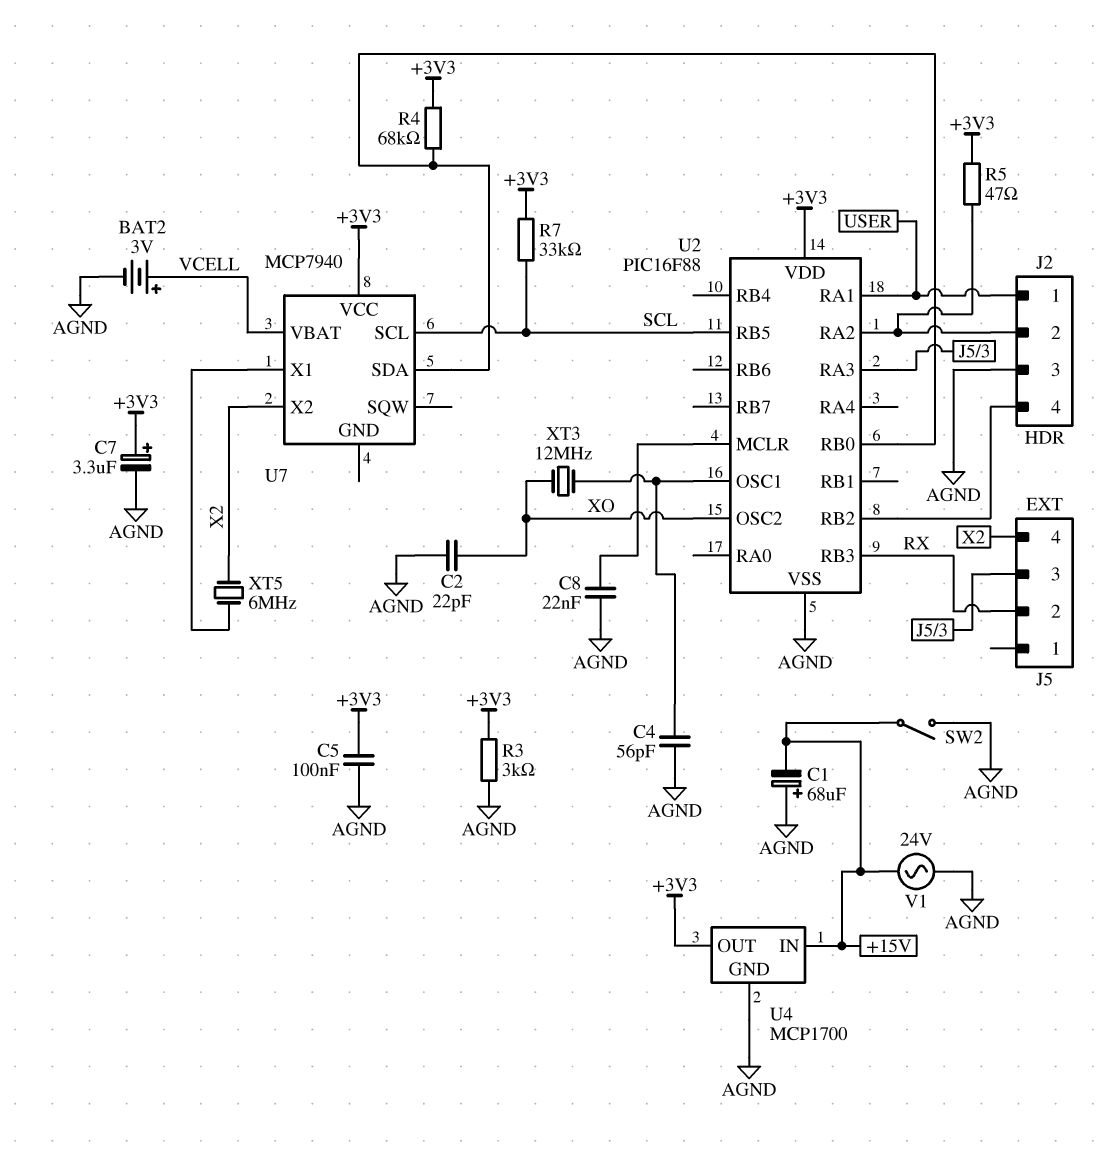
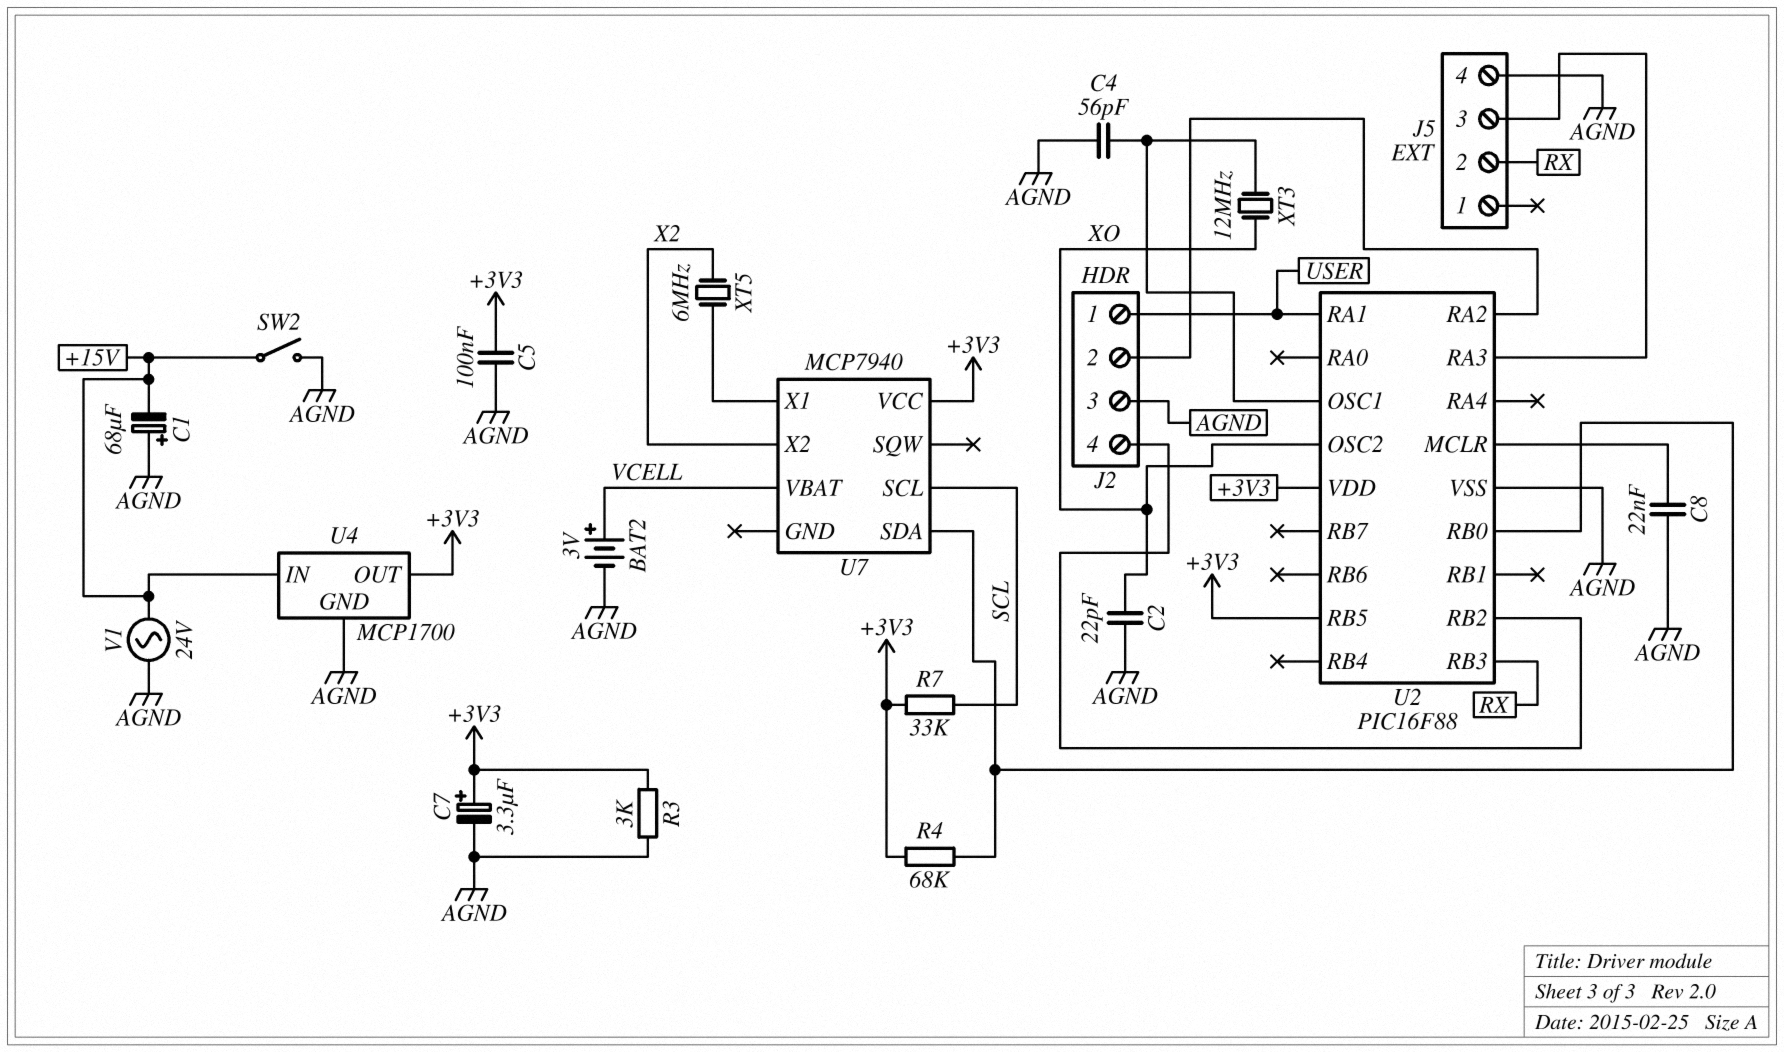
J5 pin 4: X2 -> AGND
R5: 47 (+3V3, J2/2) -> none
U2 pin RB5: SCL -> +3V3

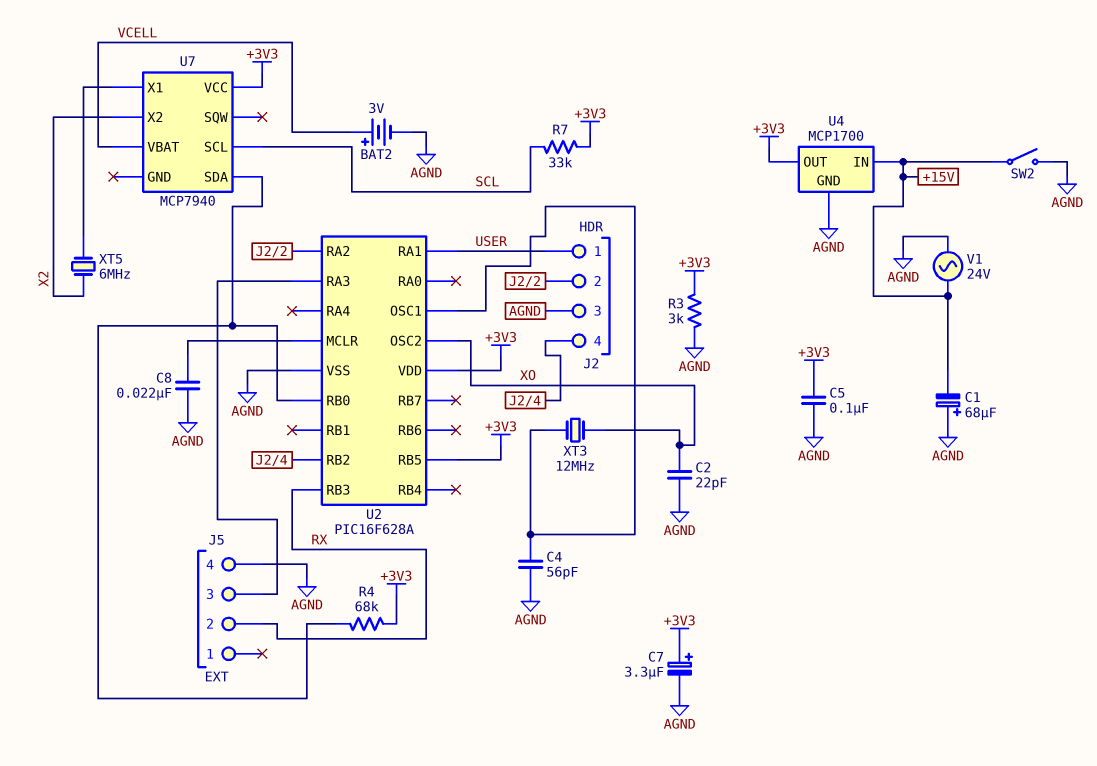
U2: PIC16F88 -> PIC16F628A

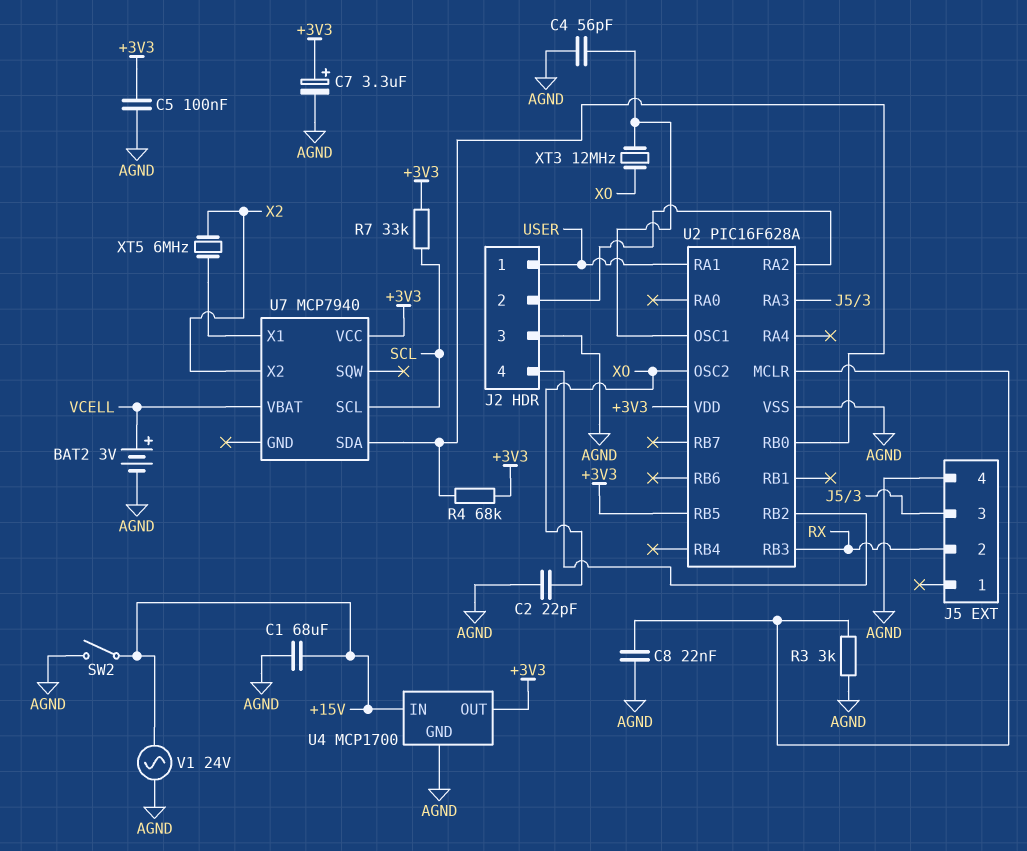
C1: 68uF (plus AGND, minus +15V) -> 68uF (+15V, AGND)
R3: 3k (+3V3, AGND) -> 3k (AGND, U2/MCLR)

